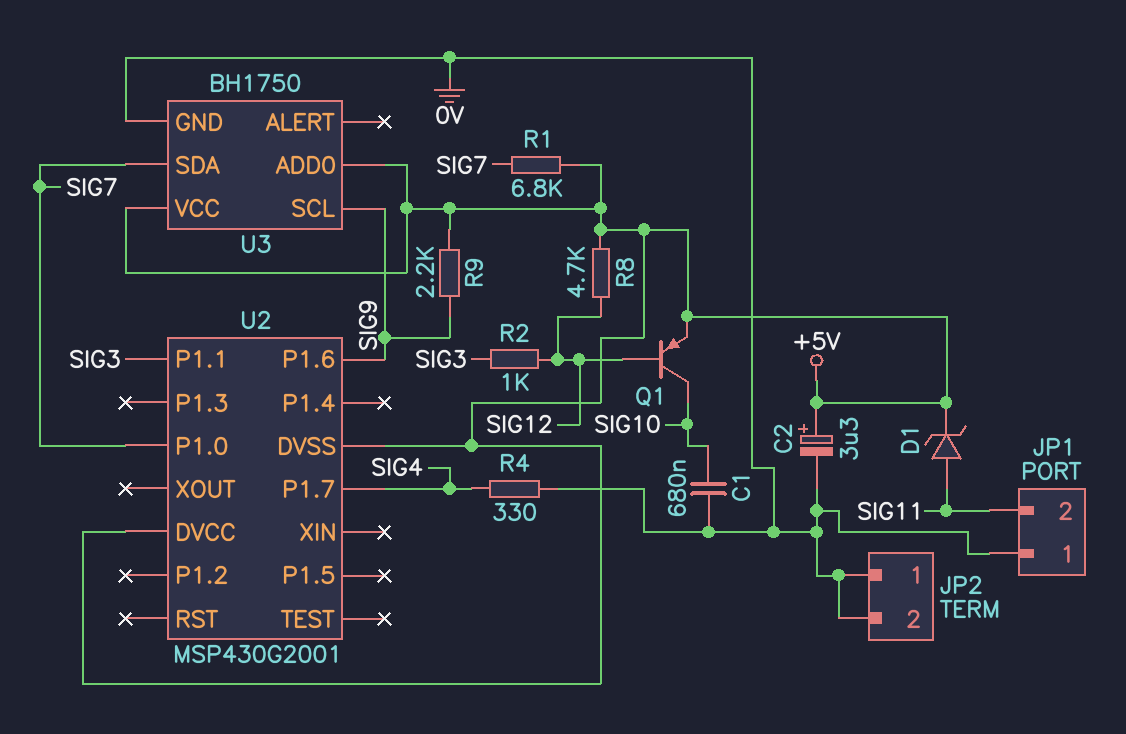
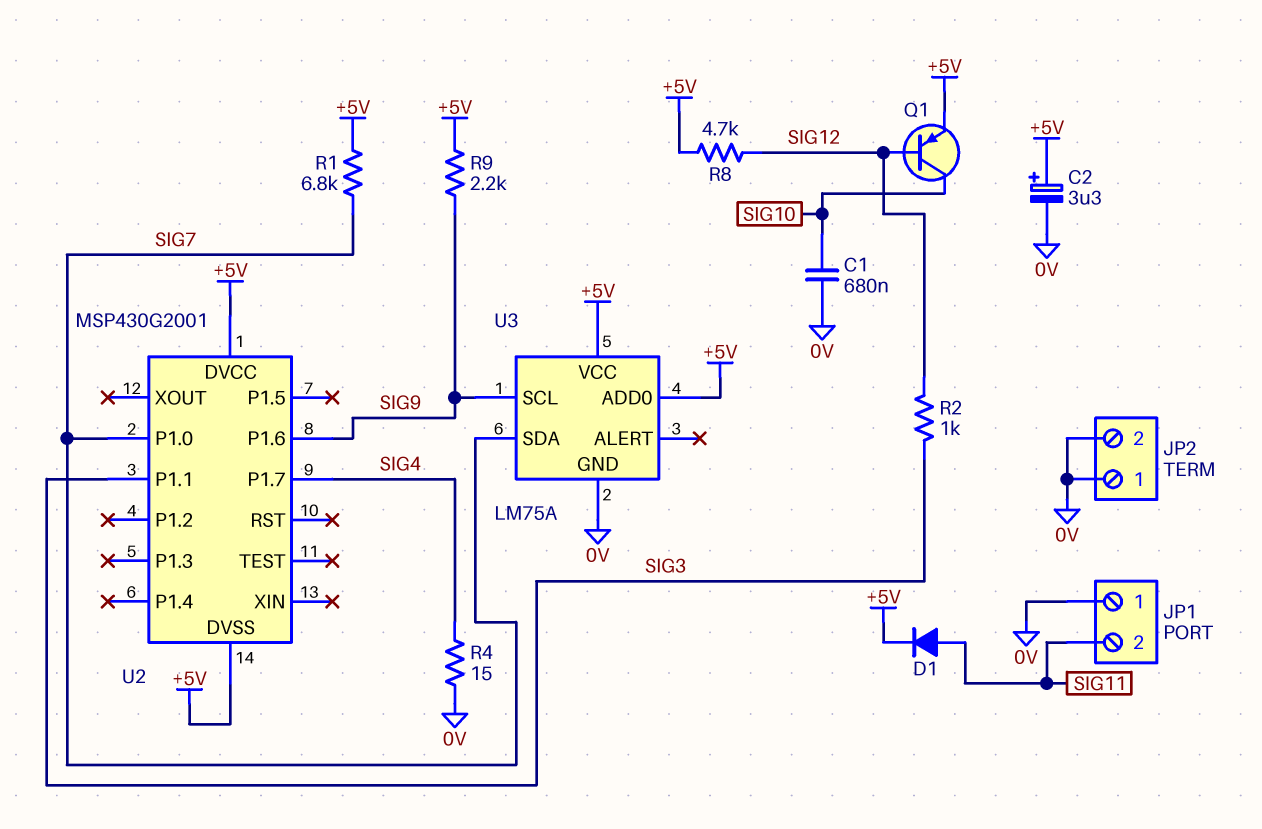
D1: zener (A SIG11, K +5V) -> diode (A SIG11, K +5V)
R4: 330 (0V, SIG4) -> 15 (0V, SIG4)
U3: BH1750 -> LM75A

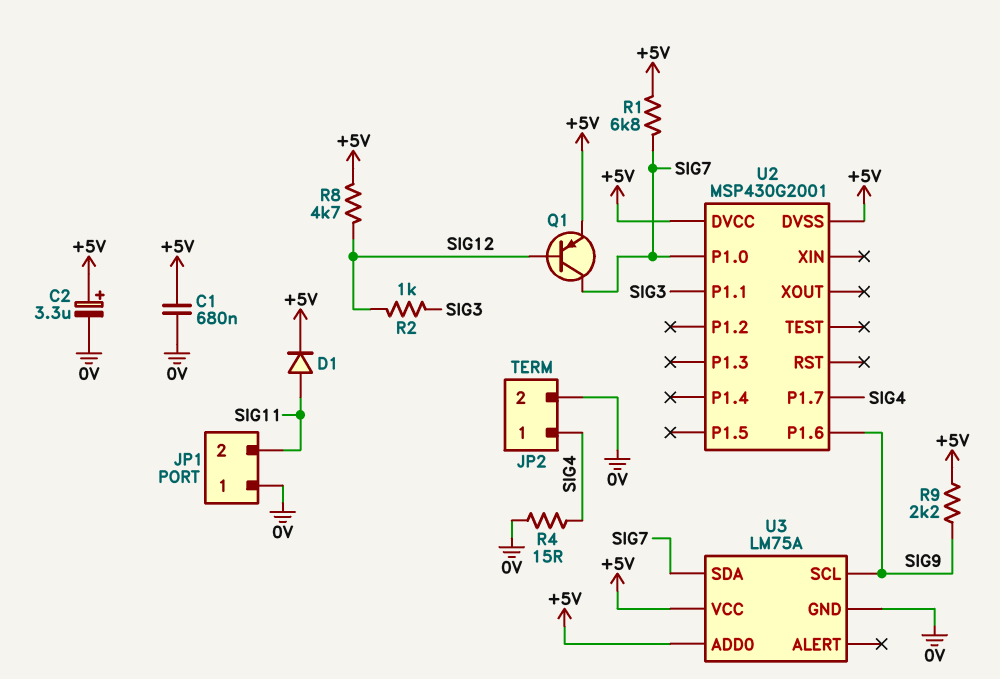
C1: 680nF (0V, SIG10) -> 680nF (+5V, 0V)
JP2 pin 1: 0V -> SIG4
Q1: PNP (B SIG12, C SIG10, E +5V) -> PNP (B SIG12, C SIG7, E +5V)

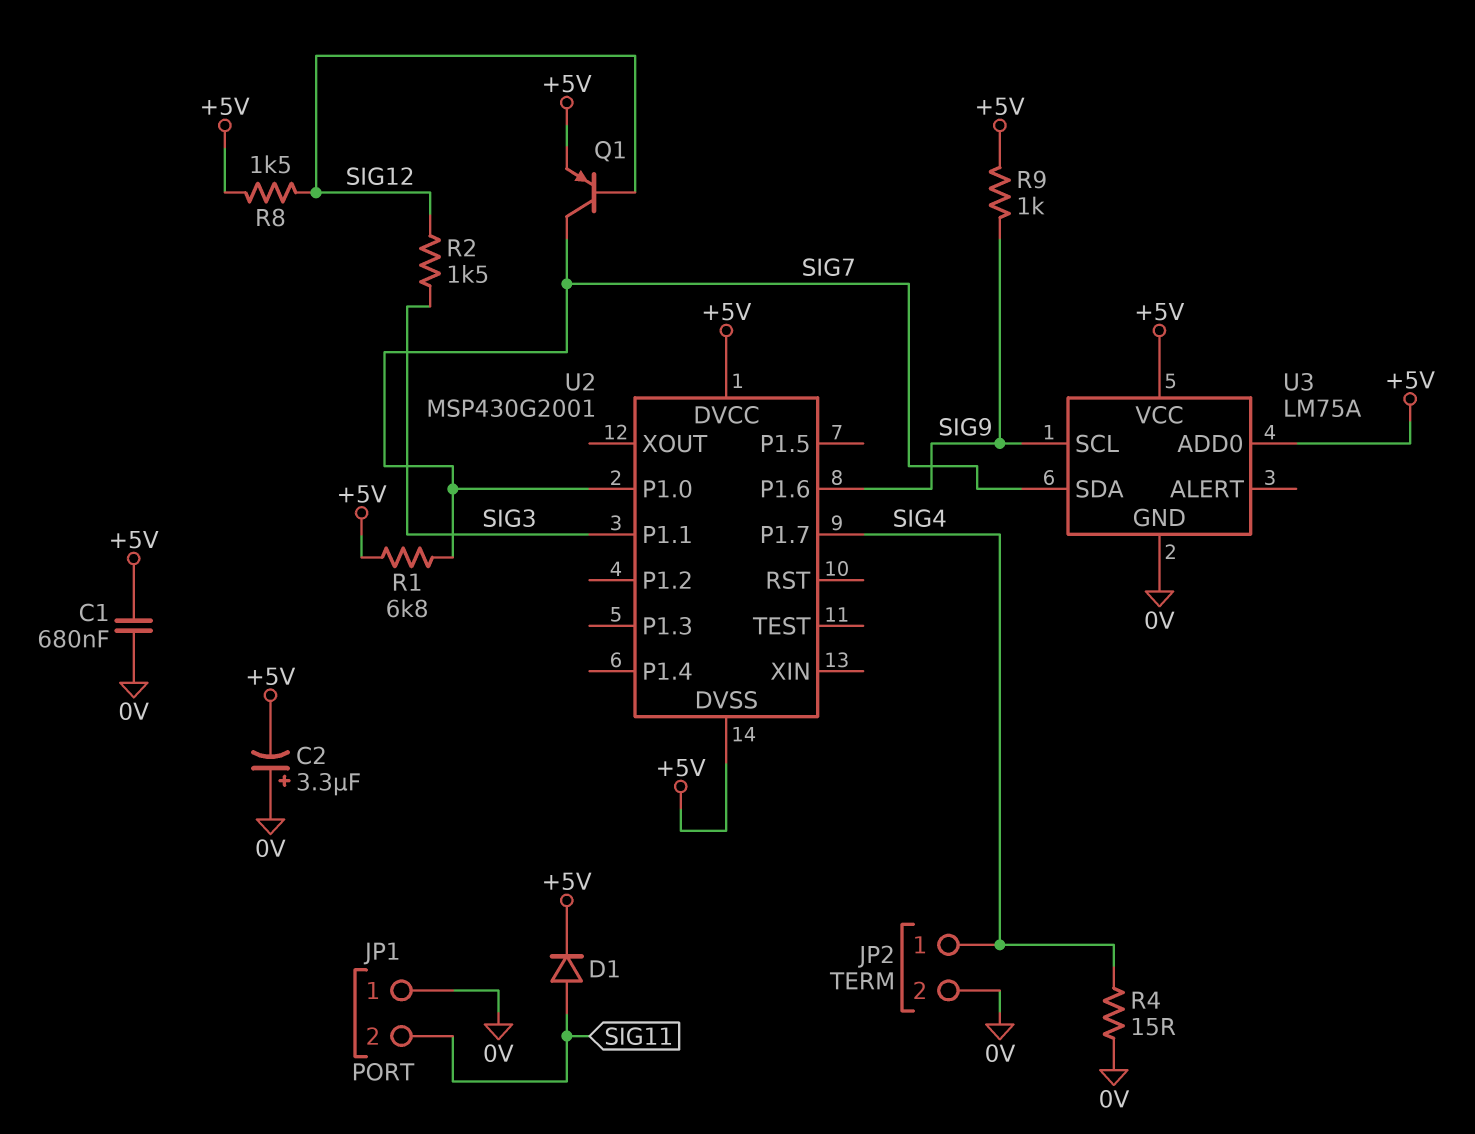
C2: 3.3uF (plus +5V, minus 0V) -> 3.3uF (plus 0V, minus +5V)
R2: 1k (SIG3, SIG12) -> 1.5k (SIG3, SIG12)
R8: 4.7k (+5V, SIG12) -> 1.5k (+5V, SIG12)
R9: 2.2k (+5V, SIG9) -> 1k (+5V, SIG9)

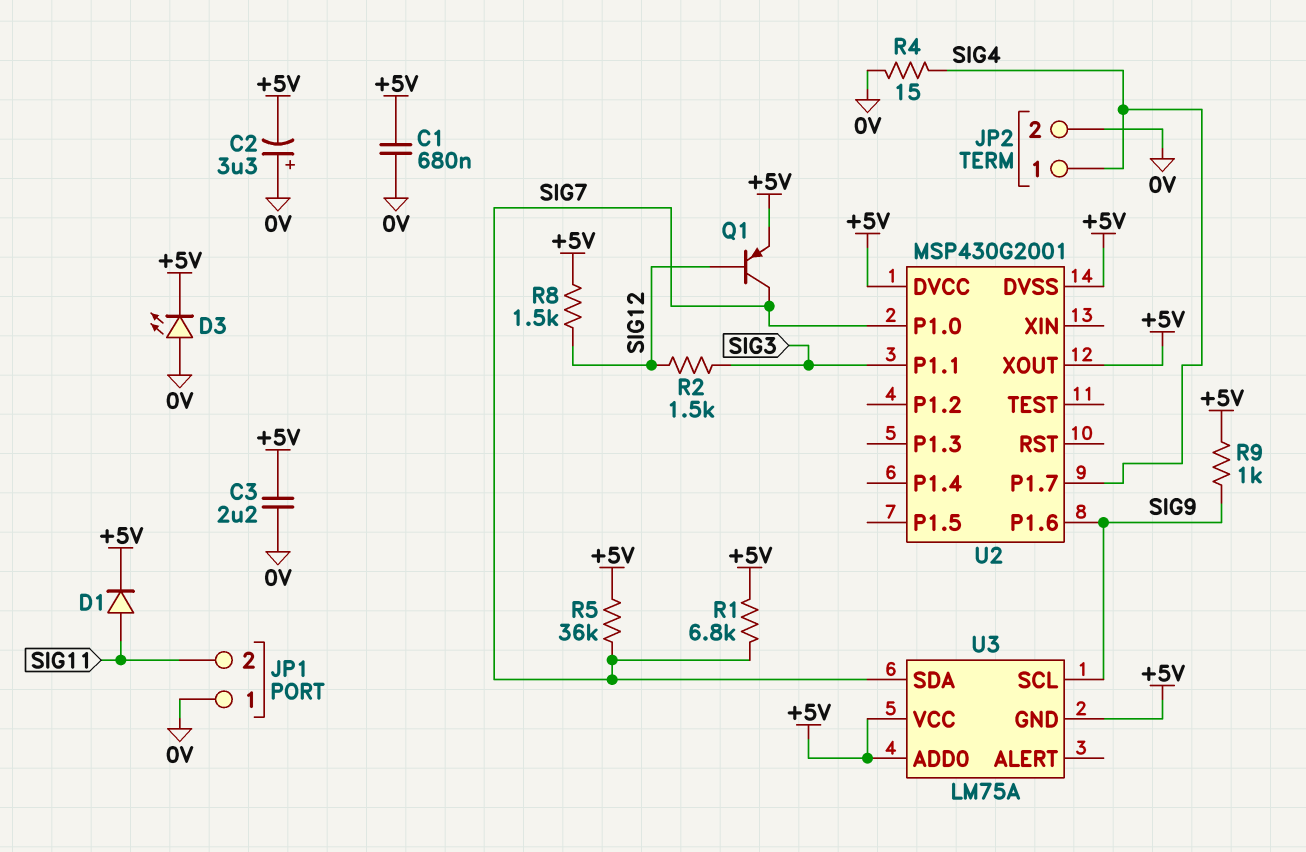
C3: none -> 2.2uF (+5V, 0V)
D3: none -> LED (A 0V, K +5V)
R5: none -> 36k (+5V, SIG7)
U2 pin XOUT: none -> +5V
U3 pin GND: 0V -> +5V

